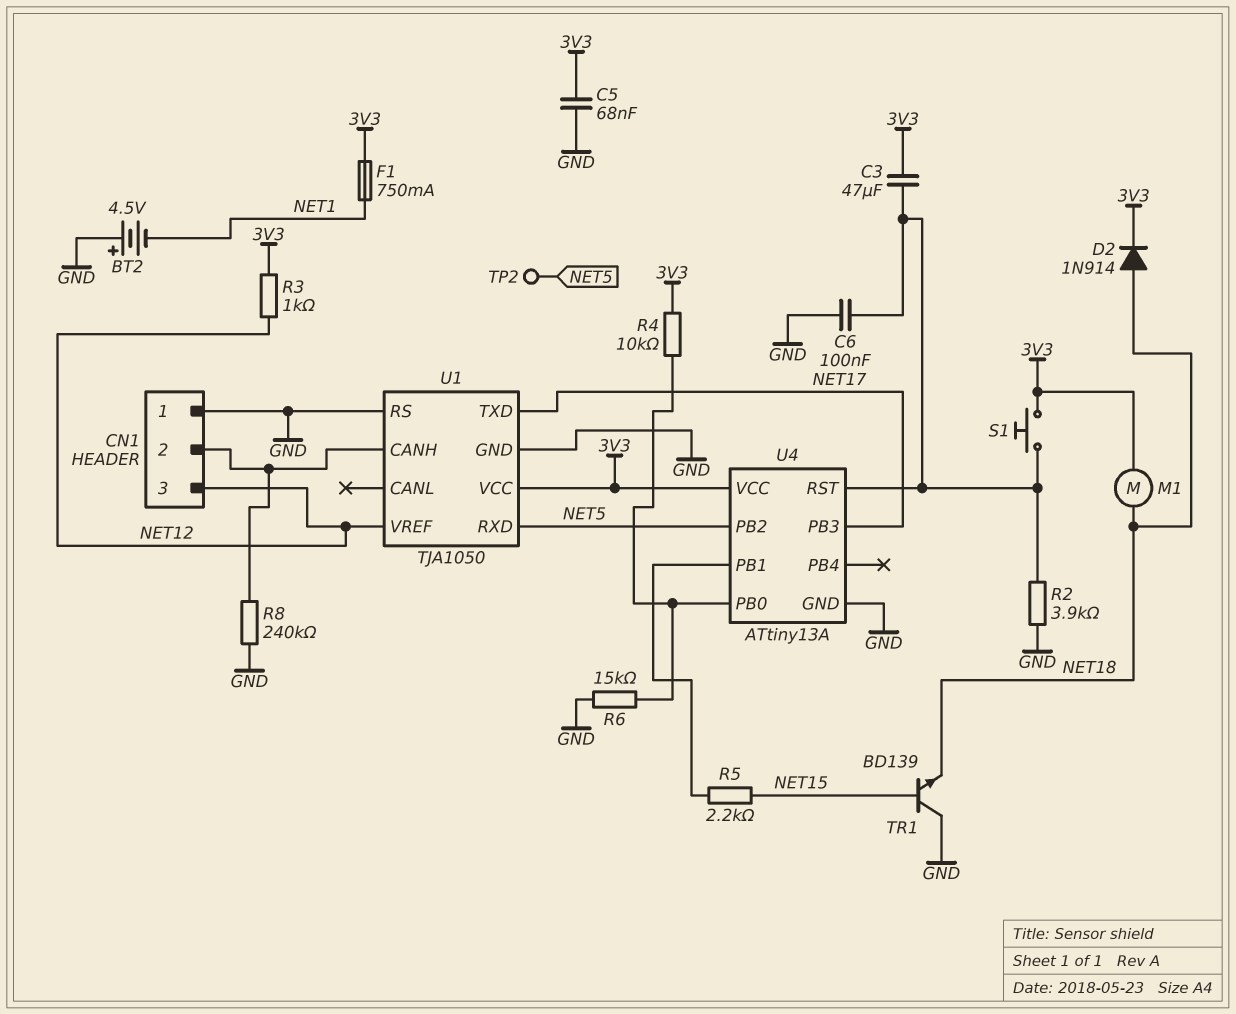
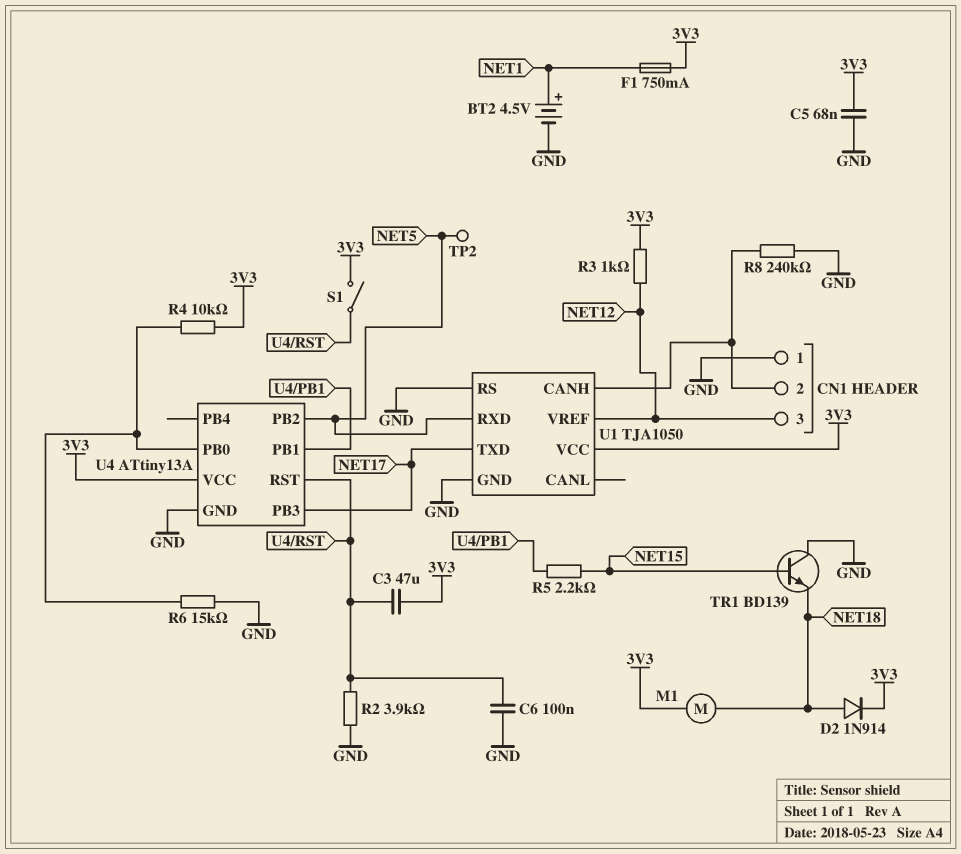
BT2: 4.5V (plus GND, minus NET1) -> 4.5V (plus NET1, minus GND)
S1: button (3V3, U4/RST) -> switch (3V3, U4/RST)

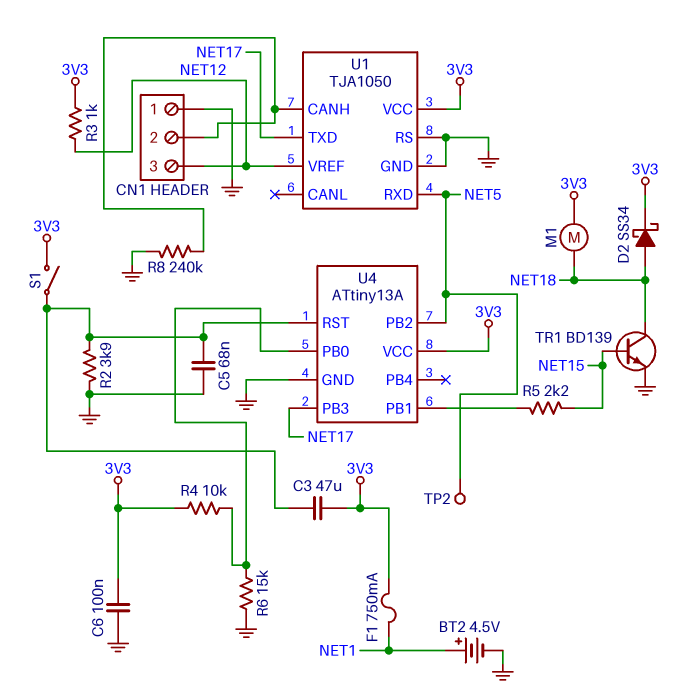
C5: 68nF (3V3, GND) -> 68nF (GND, U4/RST)
C6: 100nF (GND, U4/RST) -> 100nF (3V3, GND)
D2: diode 1N914 (A NET18, K 3V3) -> schottky SS34 (A NET18, K 3V3)
TR1: NPN BD139 (B NET15, C GND, E NET18) -> NPN BD139 (B NET15, C NET18, E GND)

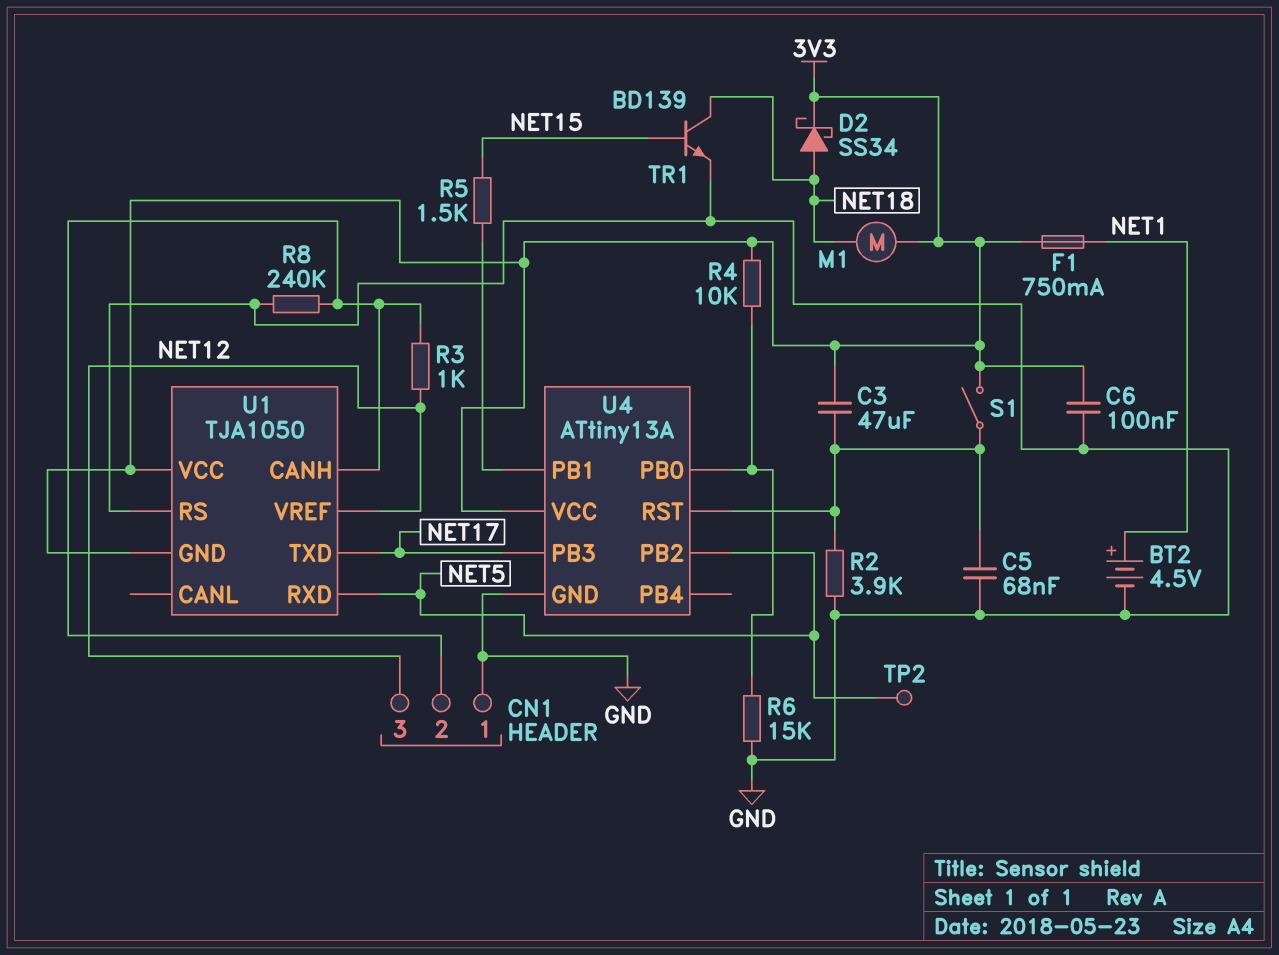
R3: 1k (3V3, NET12) -> 1k (CN1/2, NET12)
R5: 2.2k (NET15, U4/PB1) -> 1.5k (NET15, U4/PB1)
U1 pin GND: GND -> 3V3

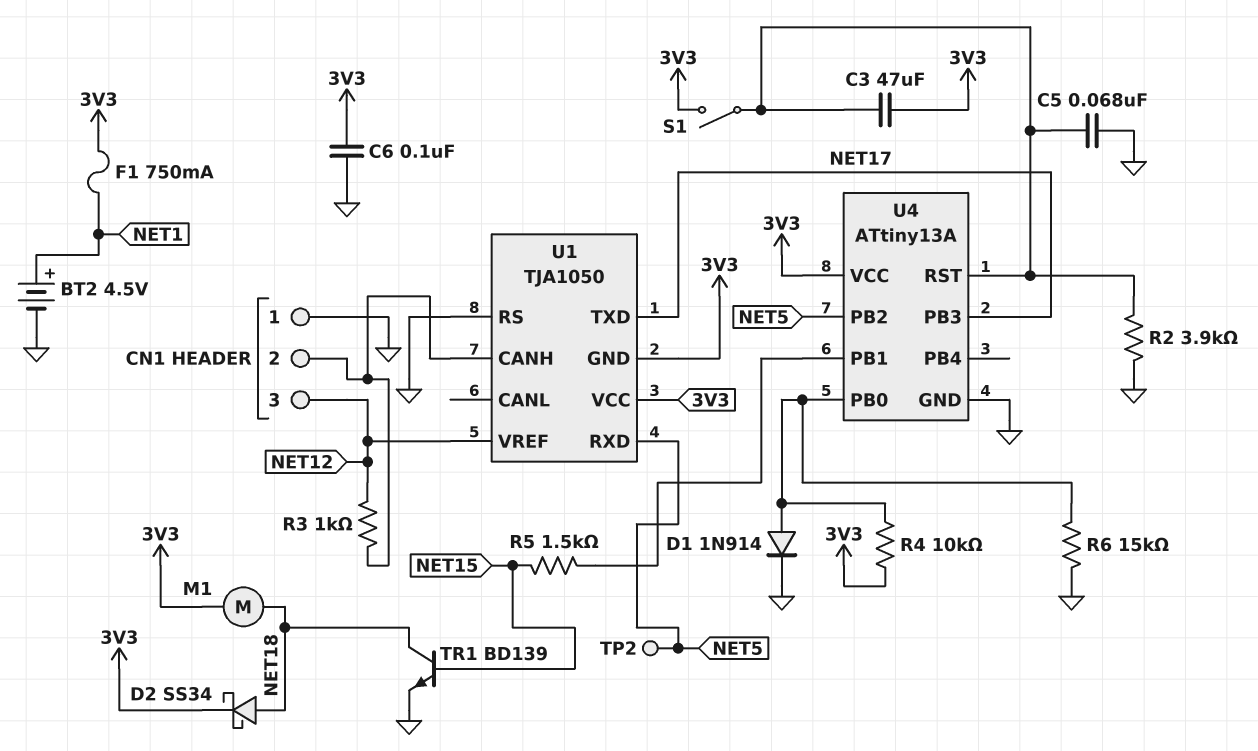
D1: none -> diode 1N914 (A U4/PB0, K GND)
R8: 240k (CN1/2, GND) -> none

